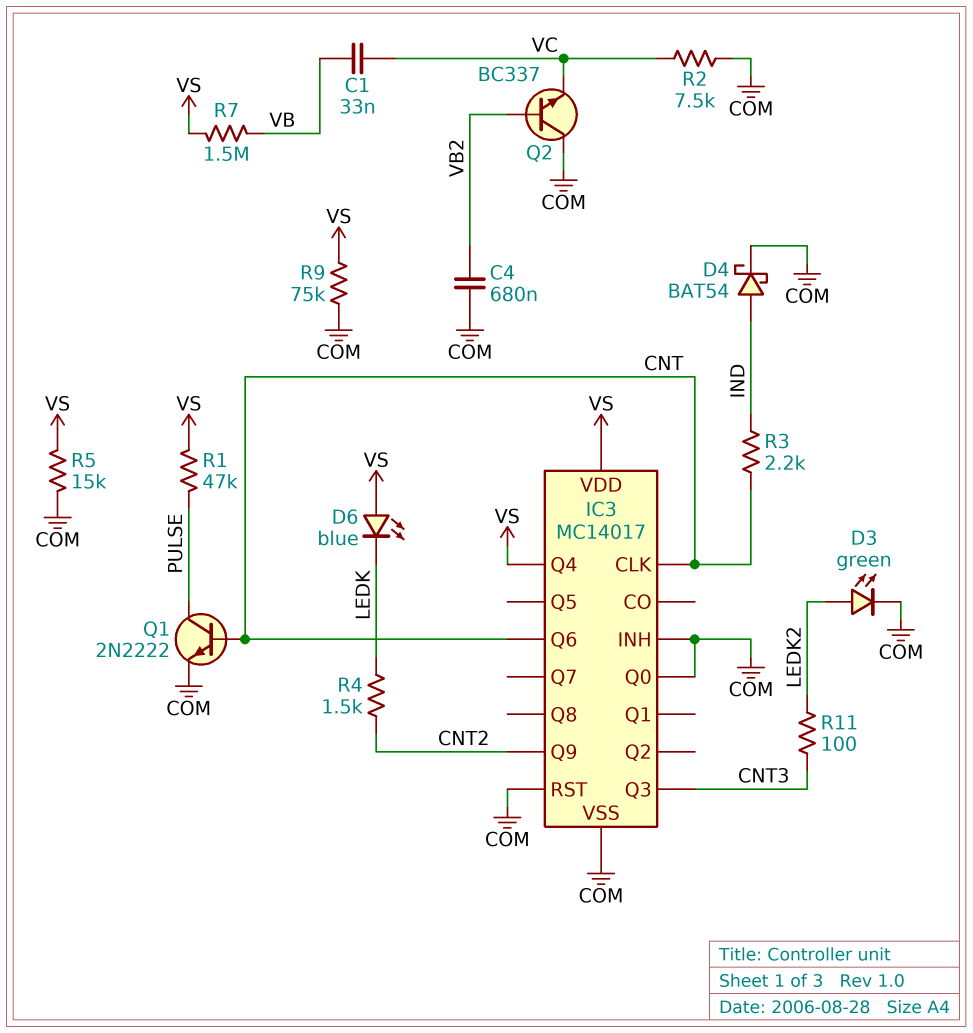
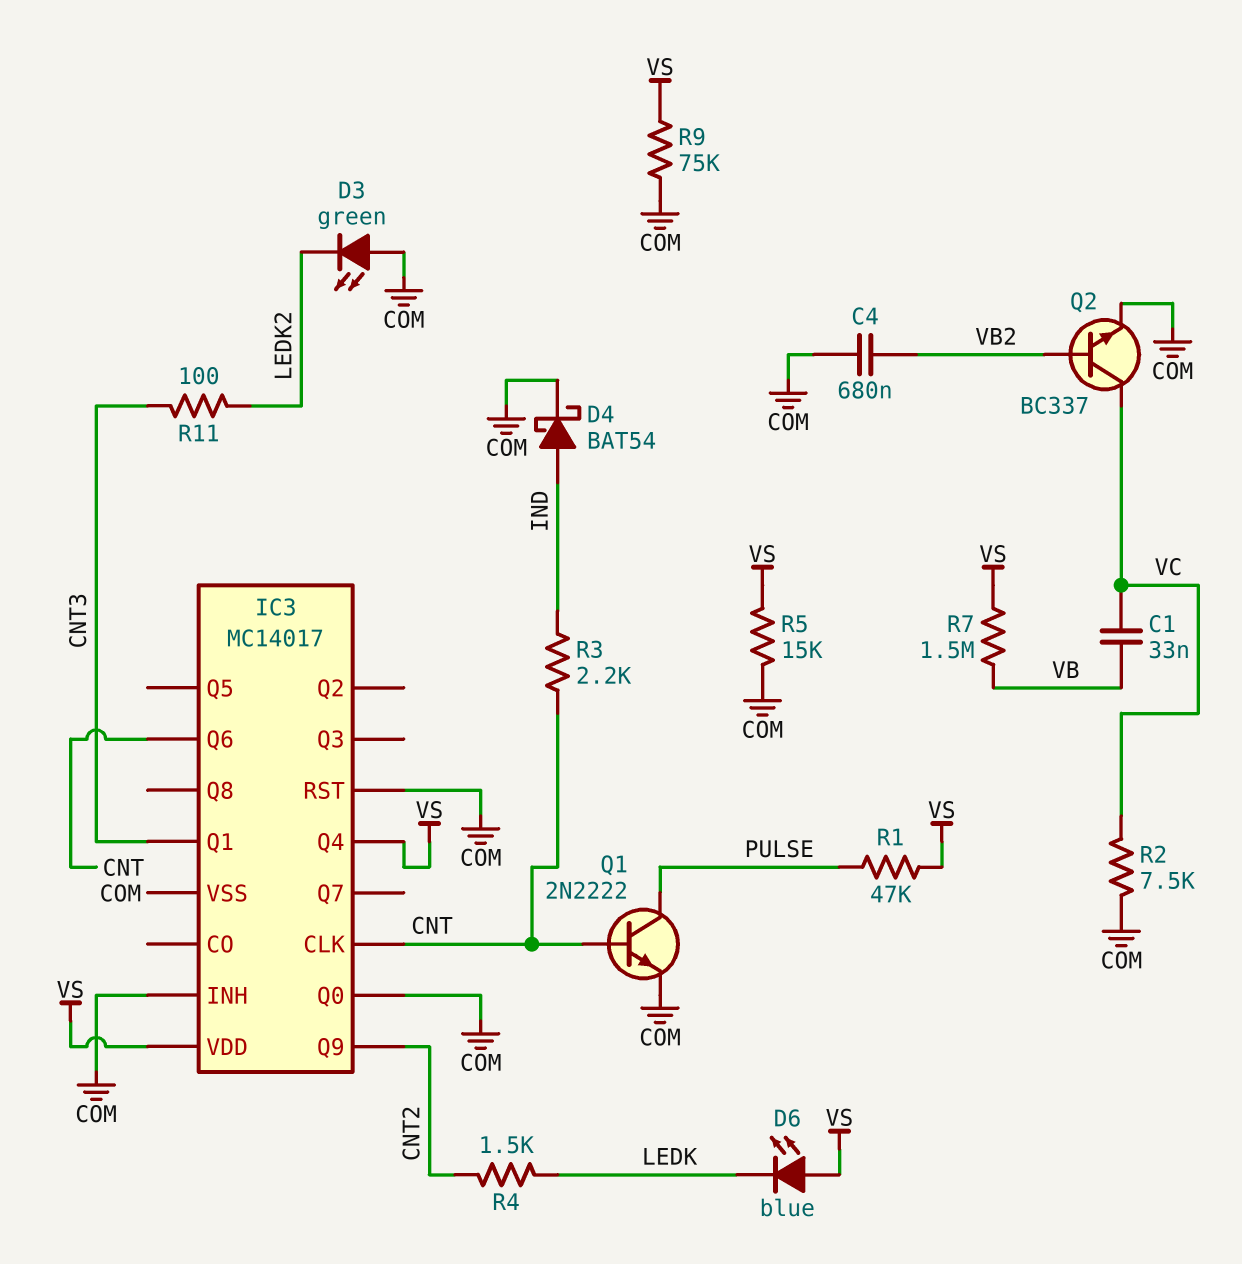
D3: LED green (A LEDK2, K COM) -> LED green (A COM, K LEDK2)
IC3 pin Q1: none -> CNT3
IC3 pin Q3: CNT3 -> none
Q2: NPN BC337 (B VB2, C COM, E VC) -> NPN BC337 (B VB2, C VC, E COM)

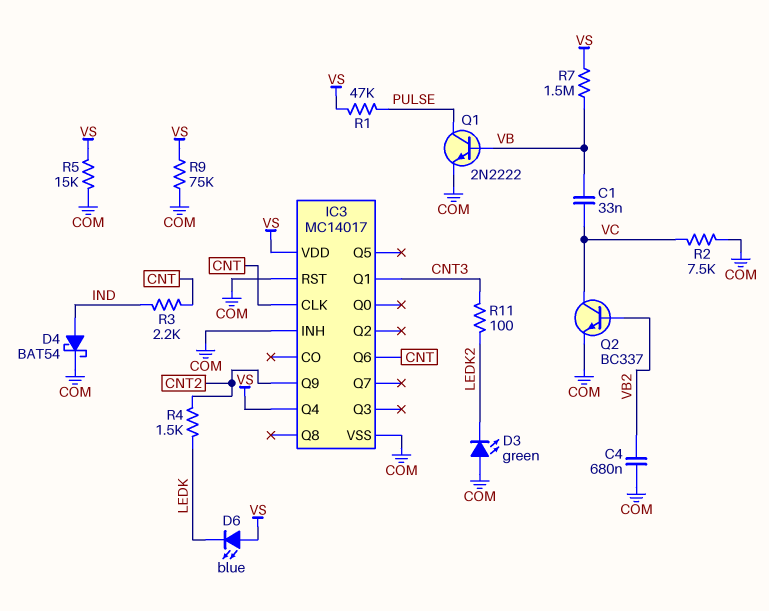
IC3 pin Q0: COM -> none
Q1: NPN 2N2222 (B CNT, C PULSE, E COM) -> NPN 2N2222 (B VB, C PULSE, E COM)

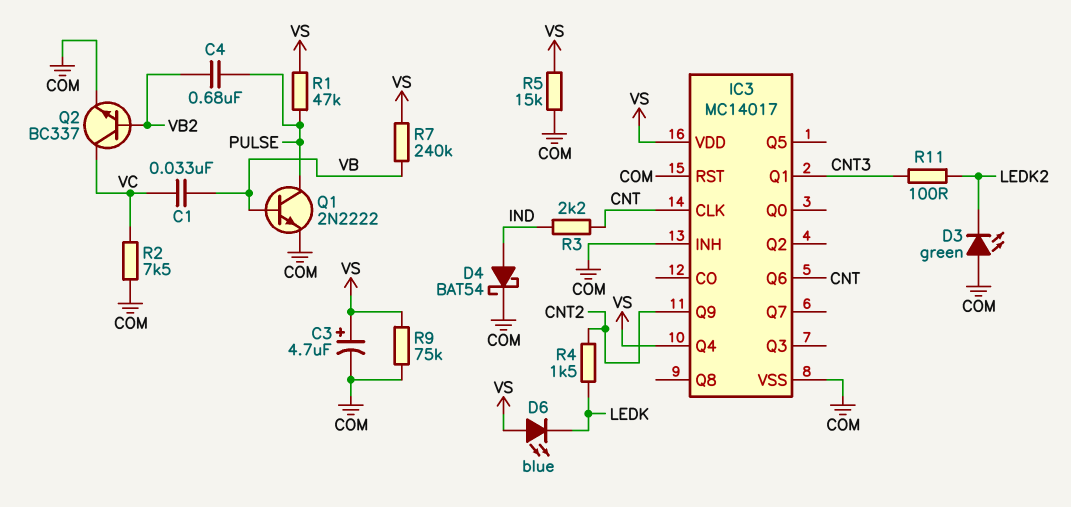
C3: none -> 4.7uF (plus VS, minus COM)
C4: 680nF (COM, VB2) -> 680nF (PULSE, VB2)
R7: 1.5M (VB, VS) -> 240k (VB, VS)

